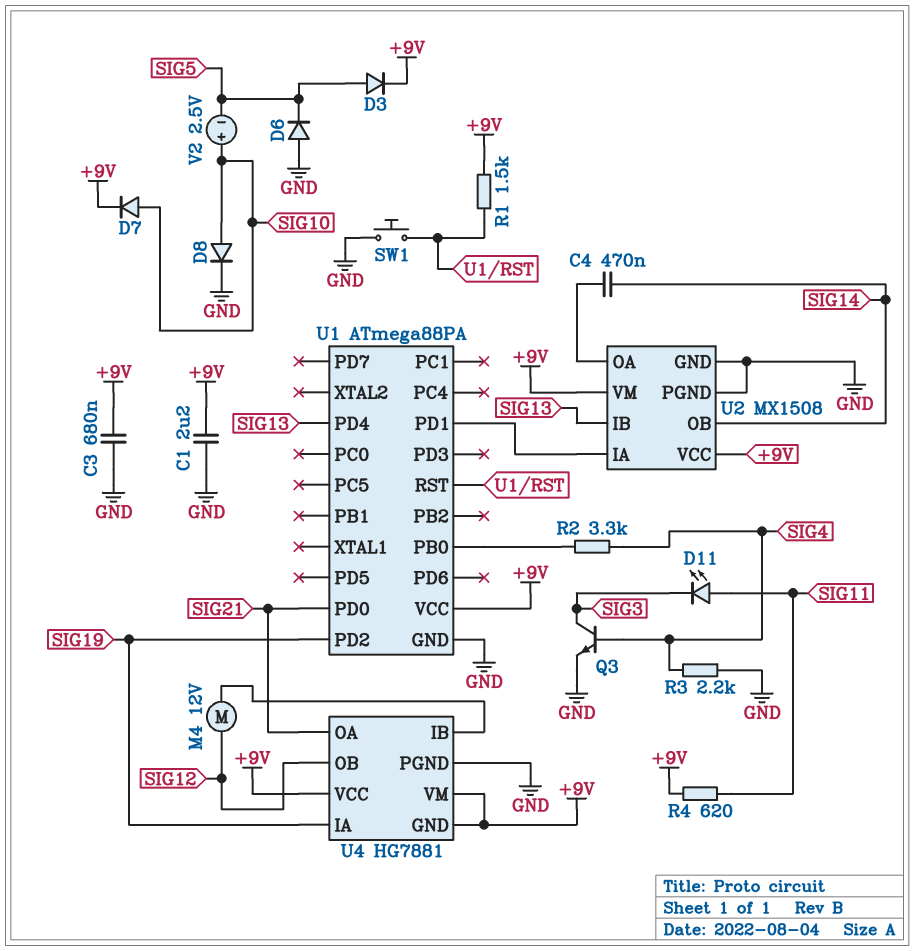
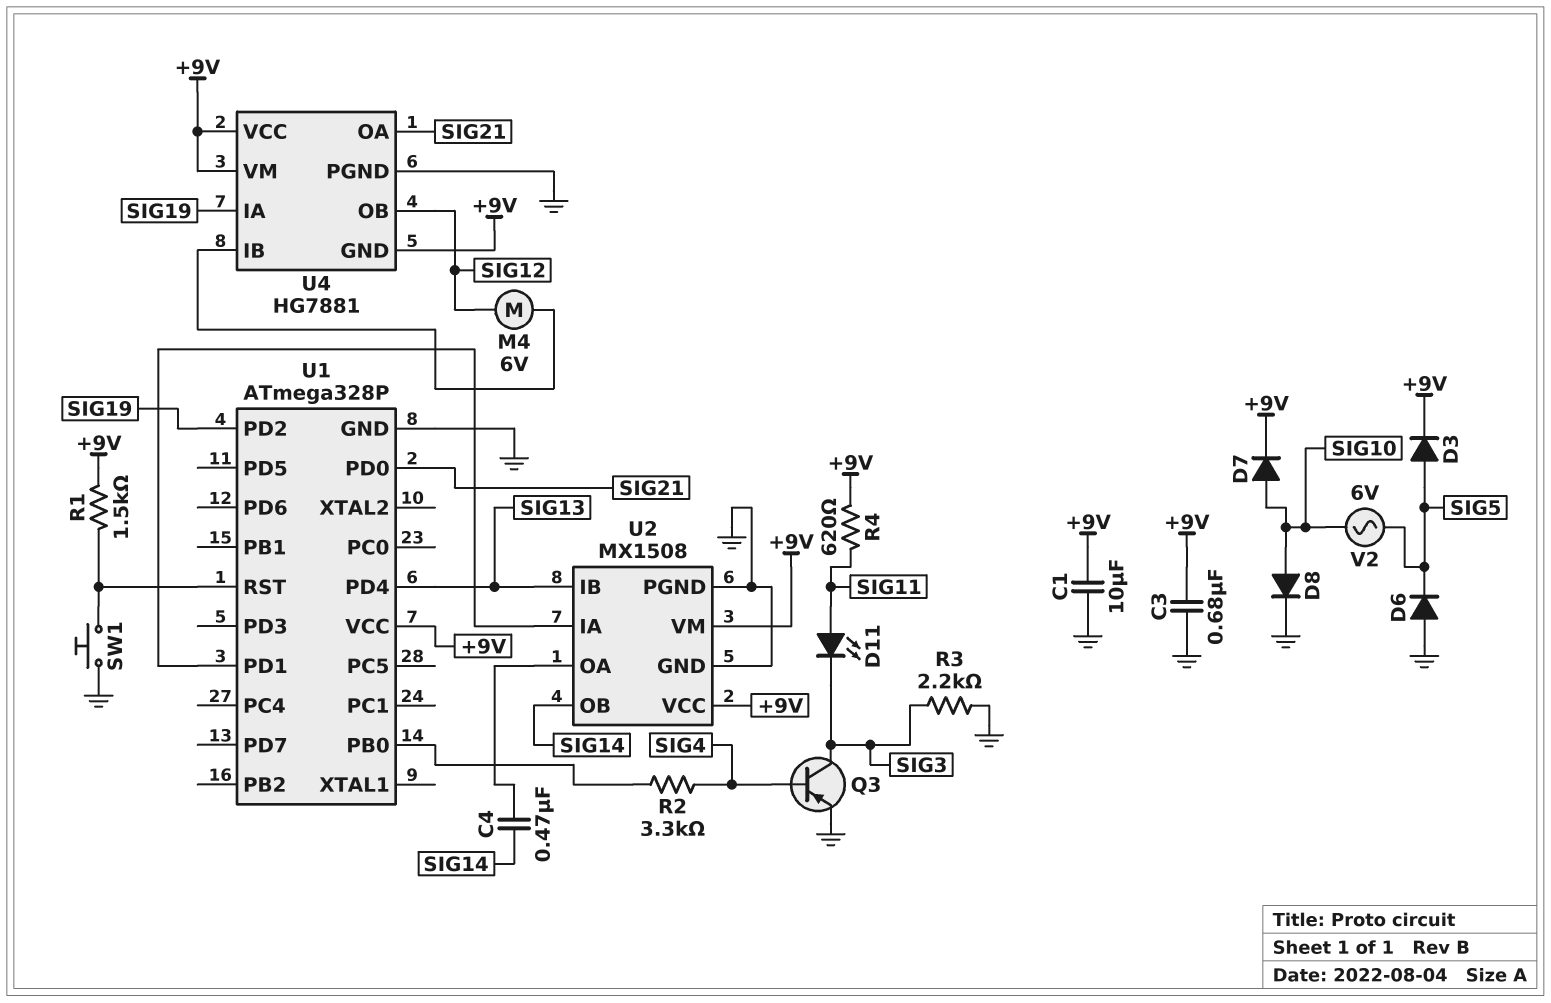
C1: 2.2uF (+9V, GND) -> 10uF (+9V, GND)
M4: motor 12V (SIG12, U4/IB) -> motor 6V (SIG12, U4/IB)
Q3: NPN (B SIG4, C SIG3, E GND) -> PNP (B SIG4, C SIG3, E GND)
R3: 2.2k (GND, SIG4) -> 2.2k (GND, SIG3)
U1: ATmega88PA -> ATmega328P
V2: 2.5V (plus SIG10, minus SIG5) -> AC 6V (SIG5, SIG10)

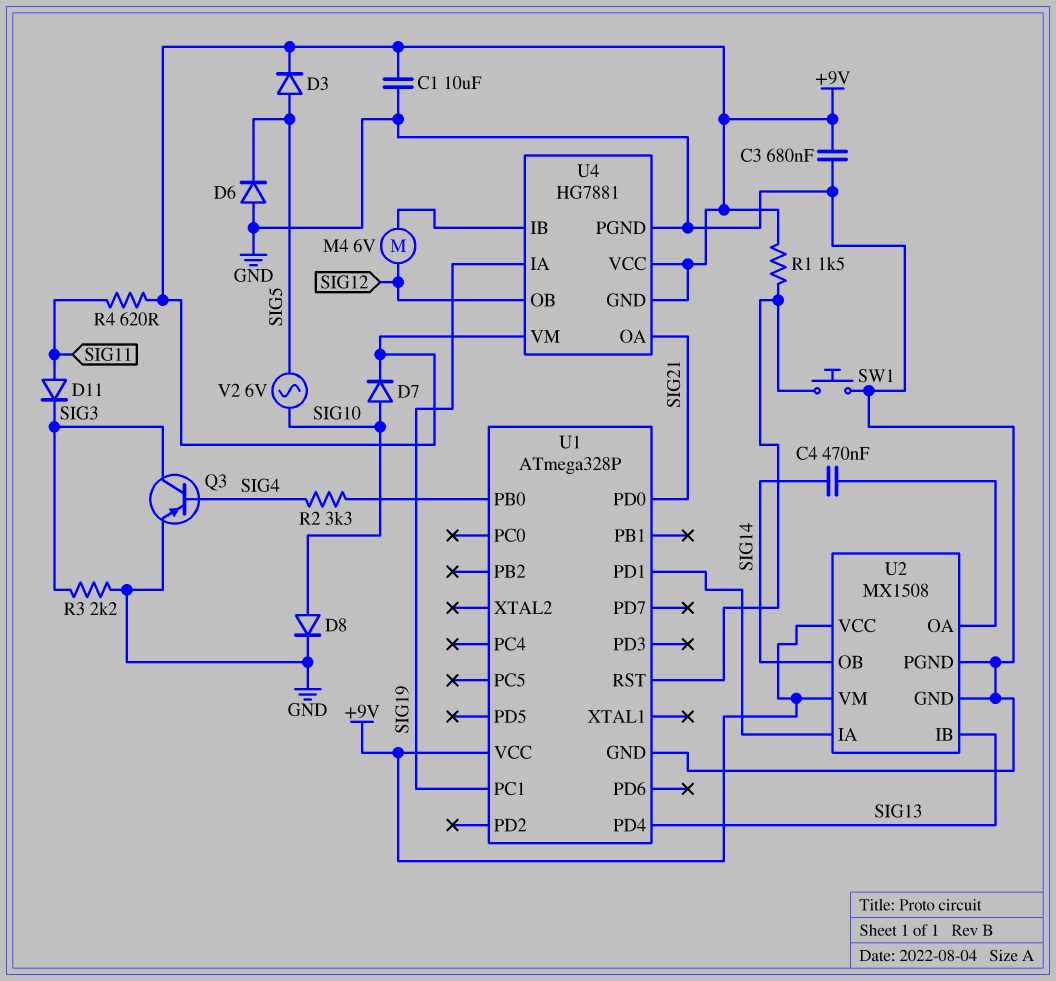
D11: LED (A SIG11, K SIG3) -> diode (A SIG11, K SIG3)
U1 pin PC1: none -> SIG19
U1 pin PD2: SIG19 -> none

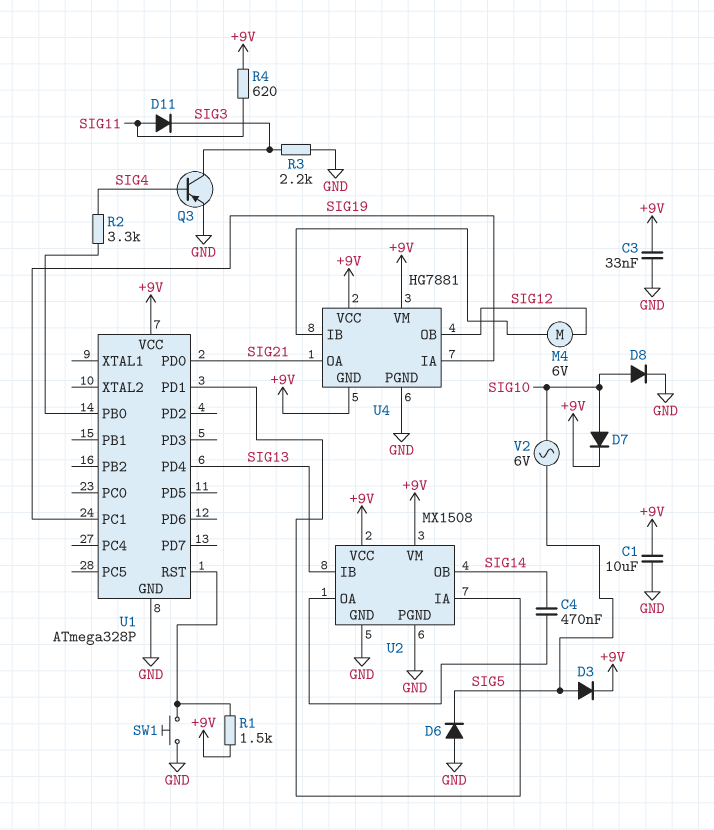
C3: 680nF (+9V, GND) -> 33nF (+9V, GND)

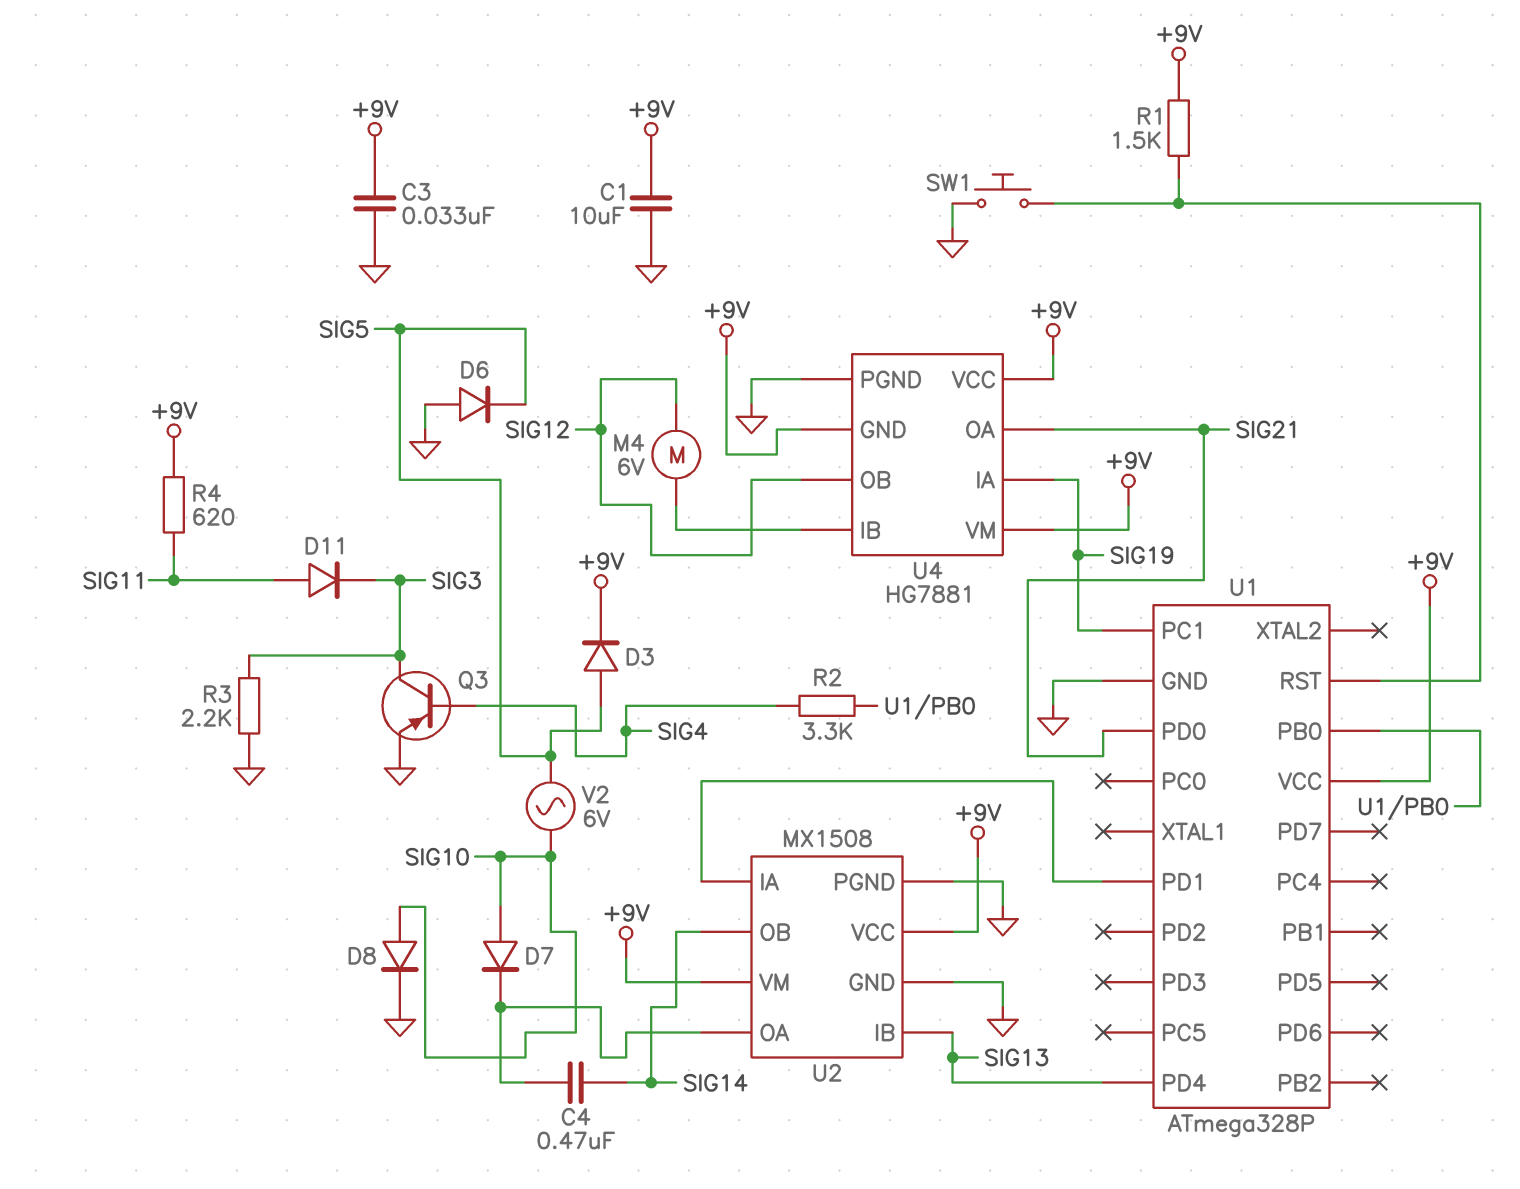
D7: diode (A SIG10, K +9V) -> diode (A SIG10, K U2/OA)

